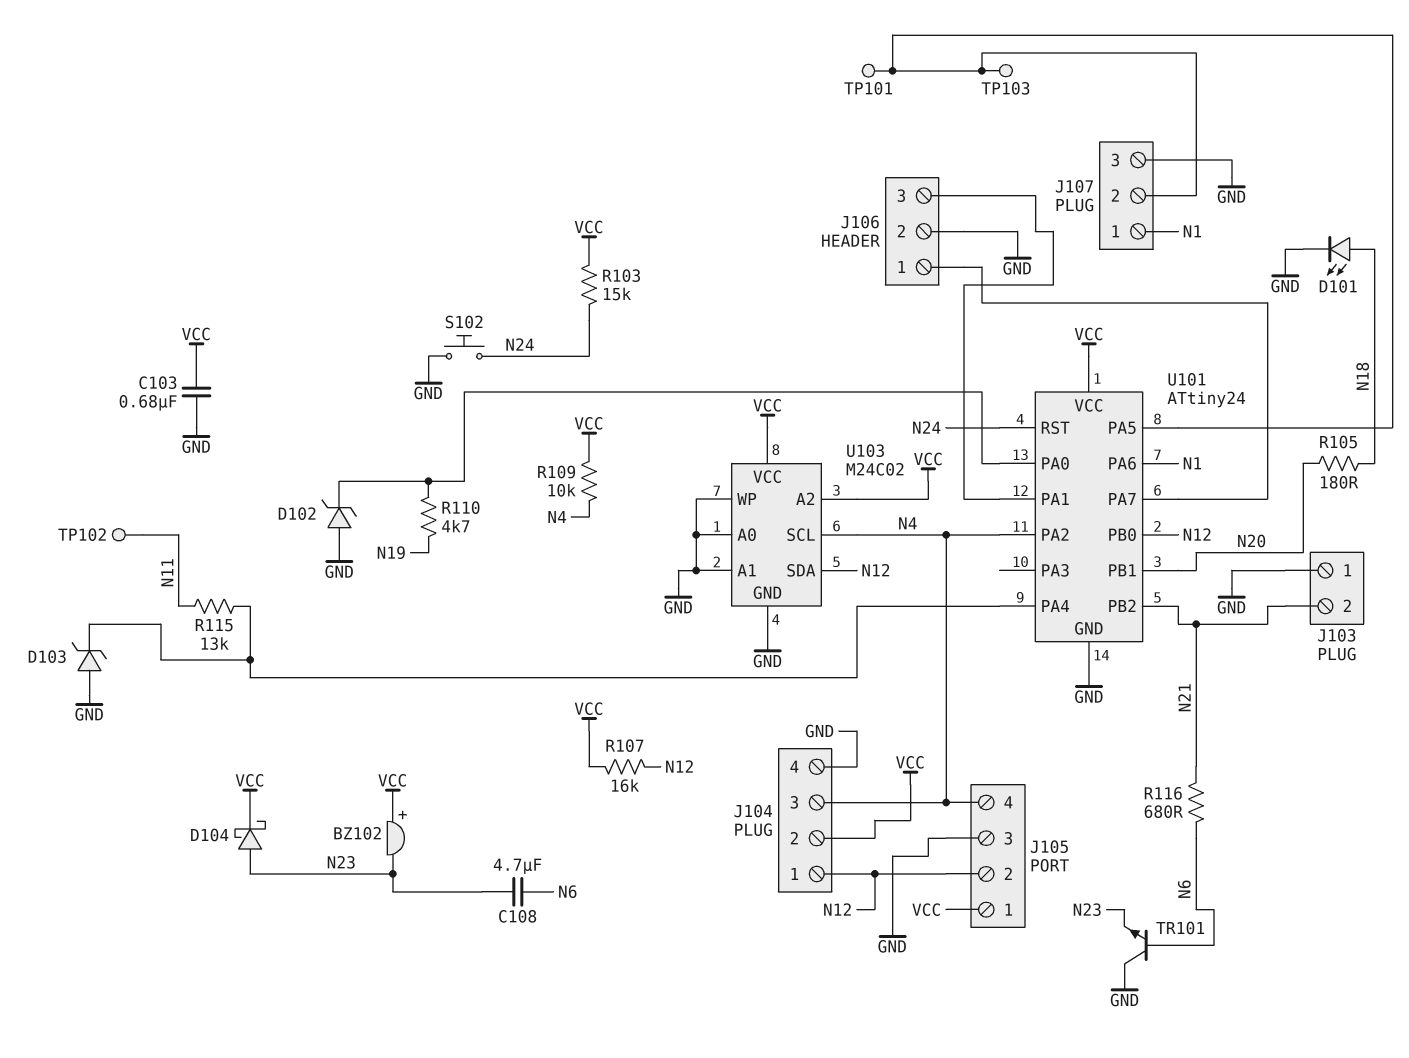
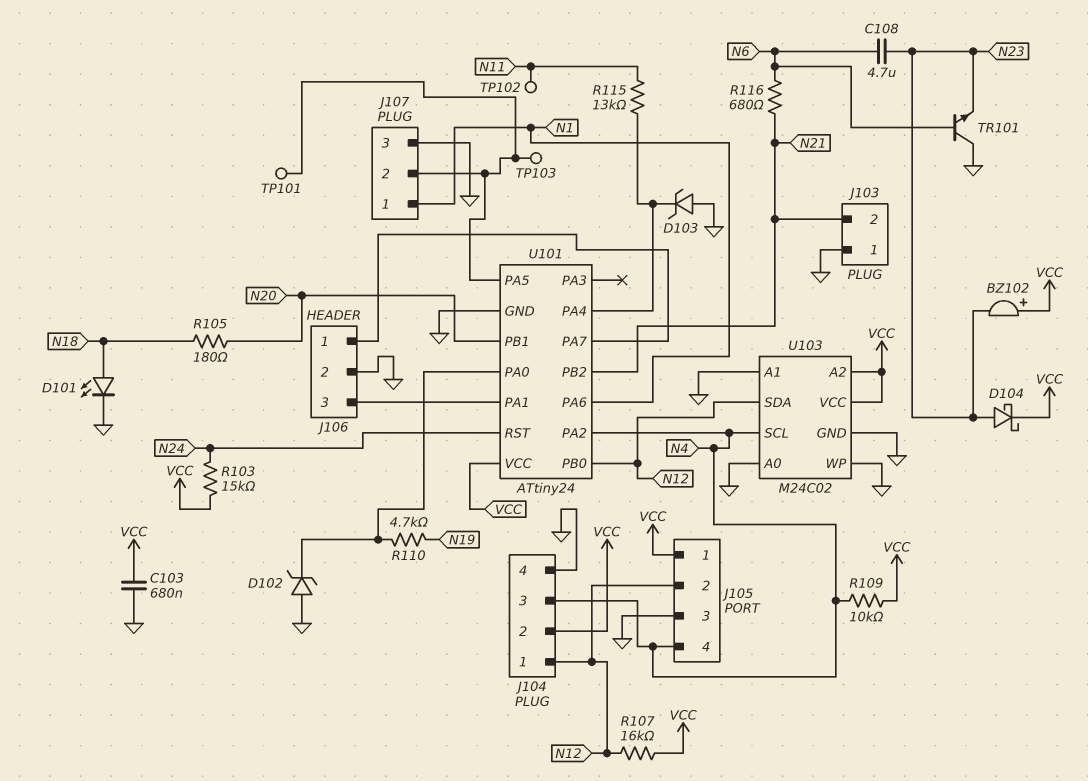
S102: button (GND, N24) -> none

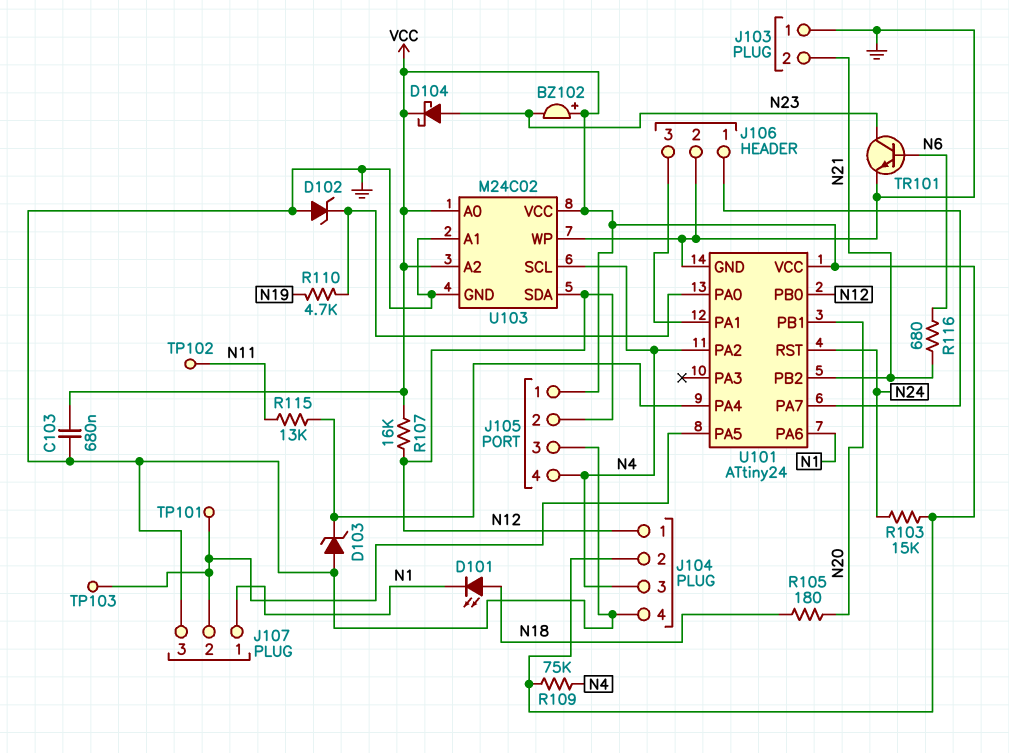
C108: 4.7uF (N6, N23) -> none
D101: LED (A N18, K GND) -> LED (A N18, K N1)
R109: 10k (N4, VCC) -> 75k (N4, VCC)
TR101: NPN (B N6, C GND, E N23) -> NPN (B N6, C N23, E GND)
U103 pin A0: GND -> VCC

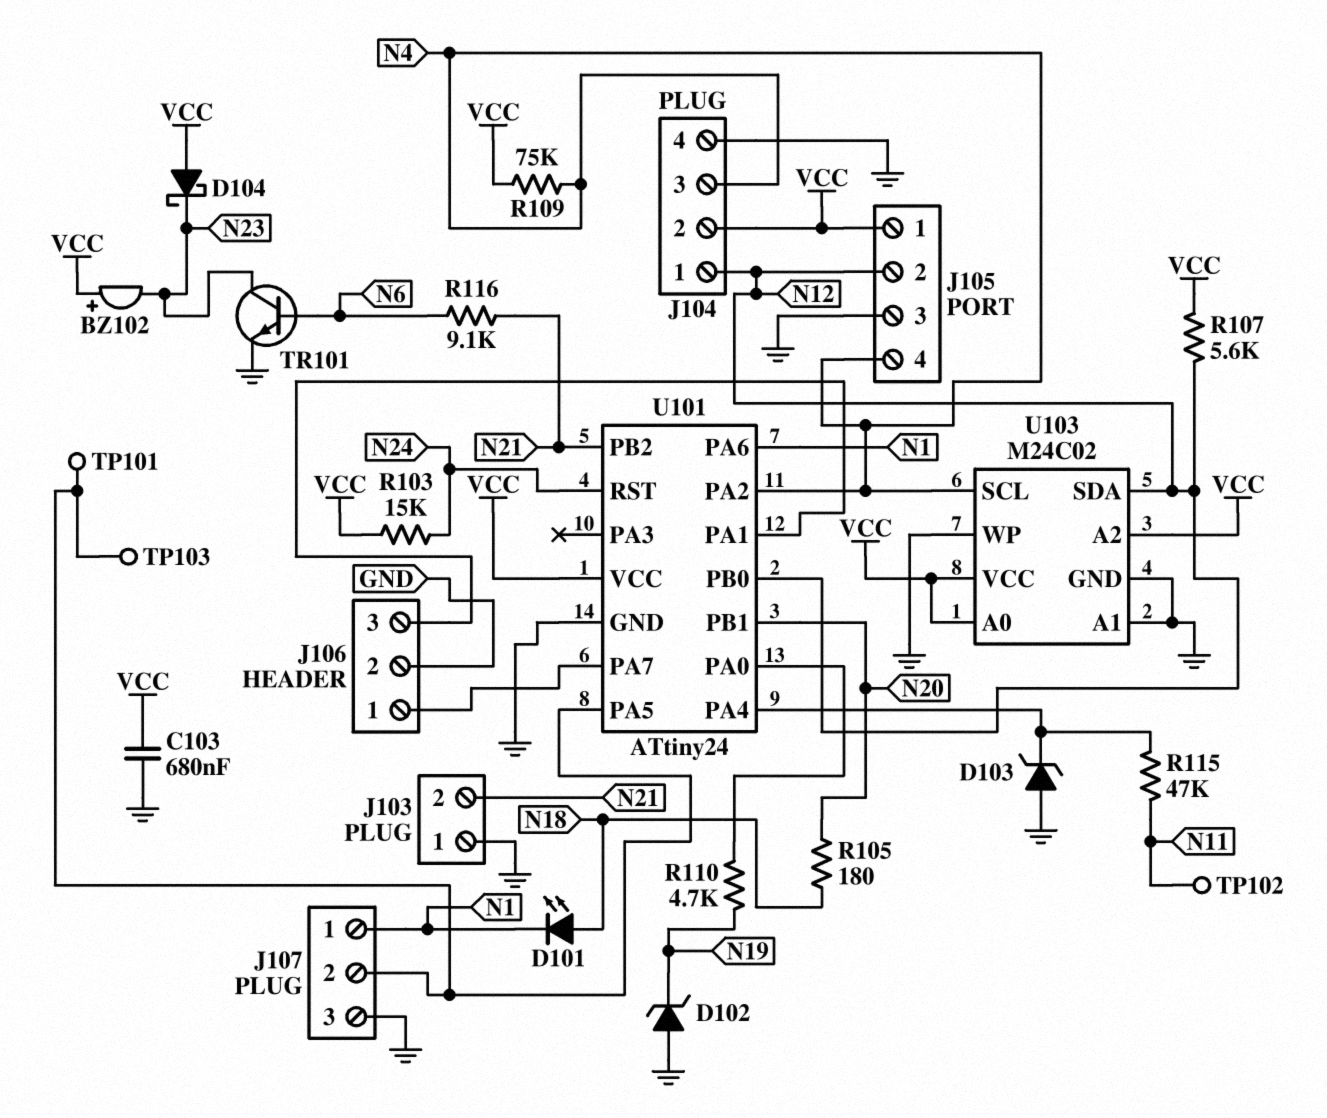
D102: zener (A GND, K U101/PA0) -> zener (A GND, K N19)
D104: schottky (A N23, K VCC) -> schottky (A VCC, K N23)
R107: 16k (N12, VCC) -> 5.6k (N12, VCC)
R115: 13k (N11, U101/PA4) -> 47k (N11, U101/PA4)
R116: 680 (N6, N21) -> 9.1k (N6, N21)

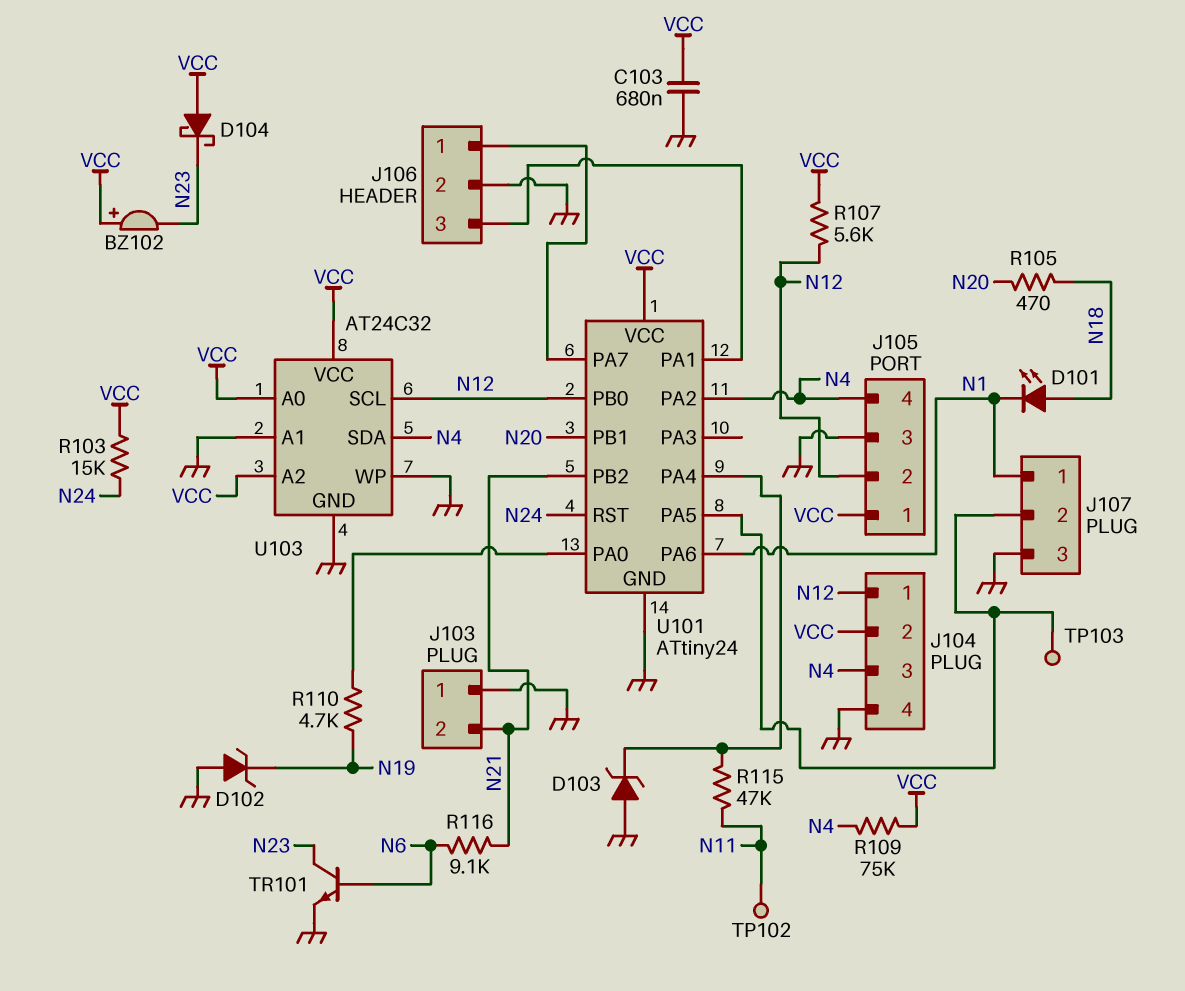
R105: 180 (N18, N20) -> 470 (N18, N20)
TP101: test point (J107/2) -> none
U103: M24C02 -> AT24C32
U103 pin SCL: N4 -> N12
U103 pin SDA: N12 -> N4

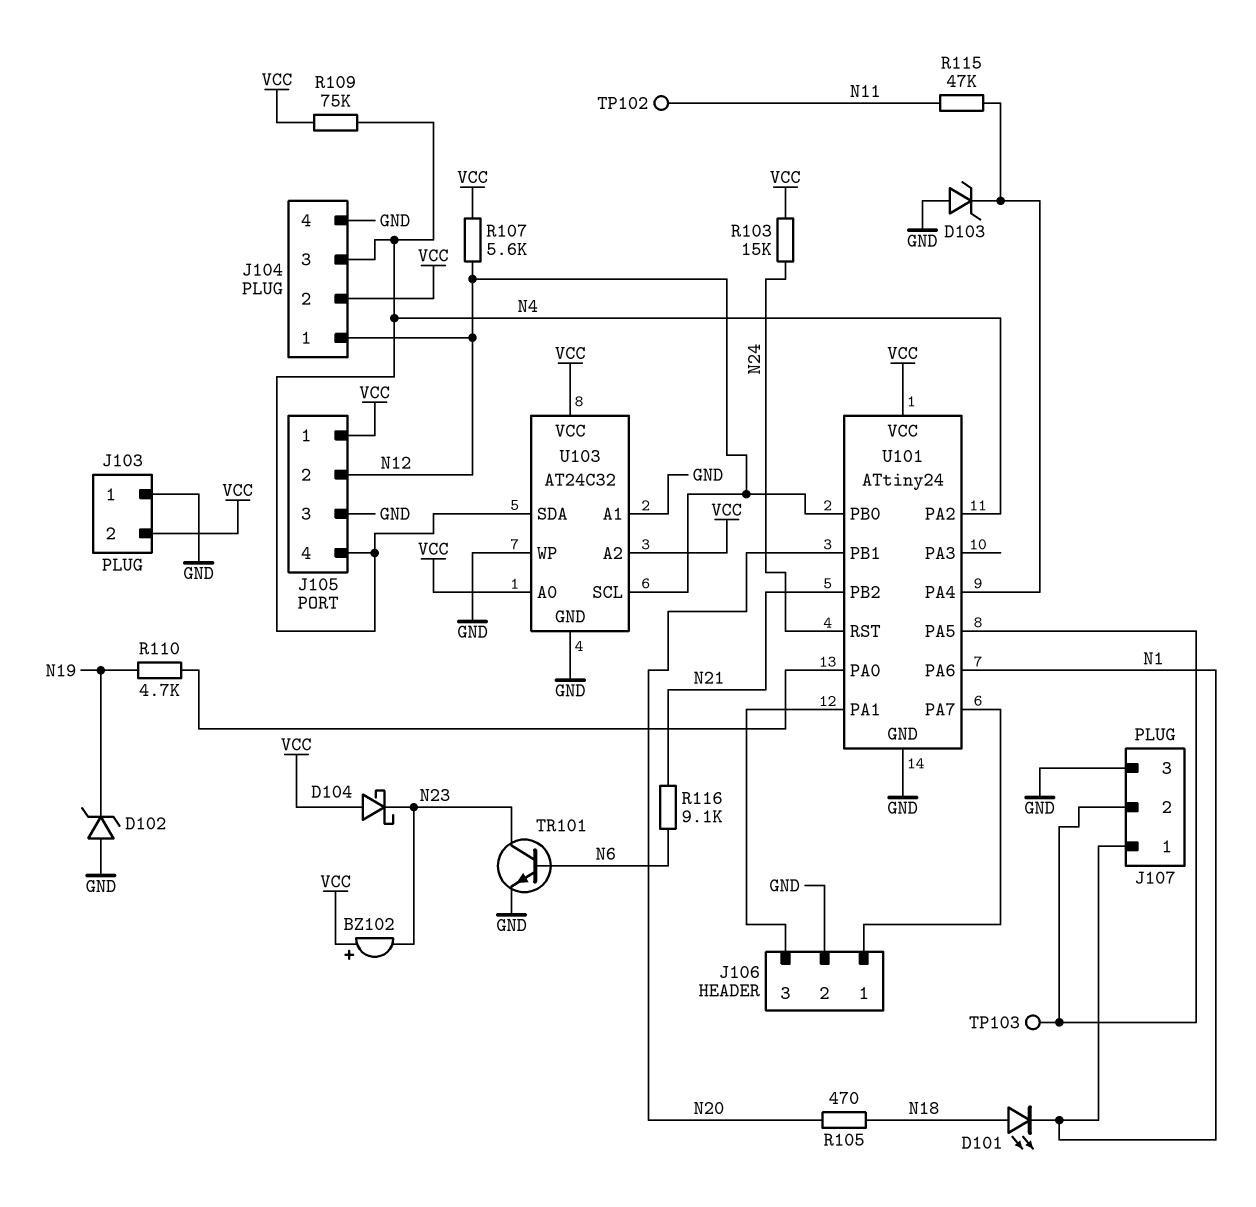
C103: 680nF (GND, VCC) -> none
J103 pin 2: N21 -> VCC

